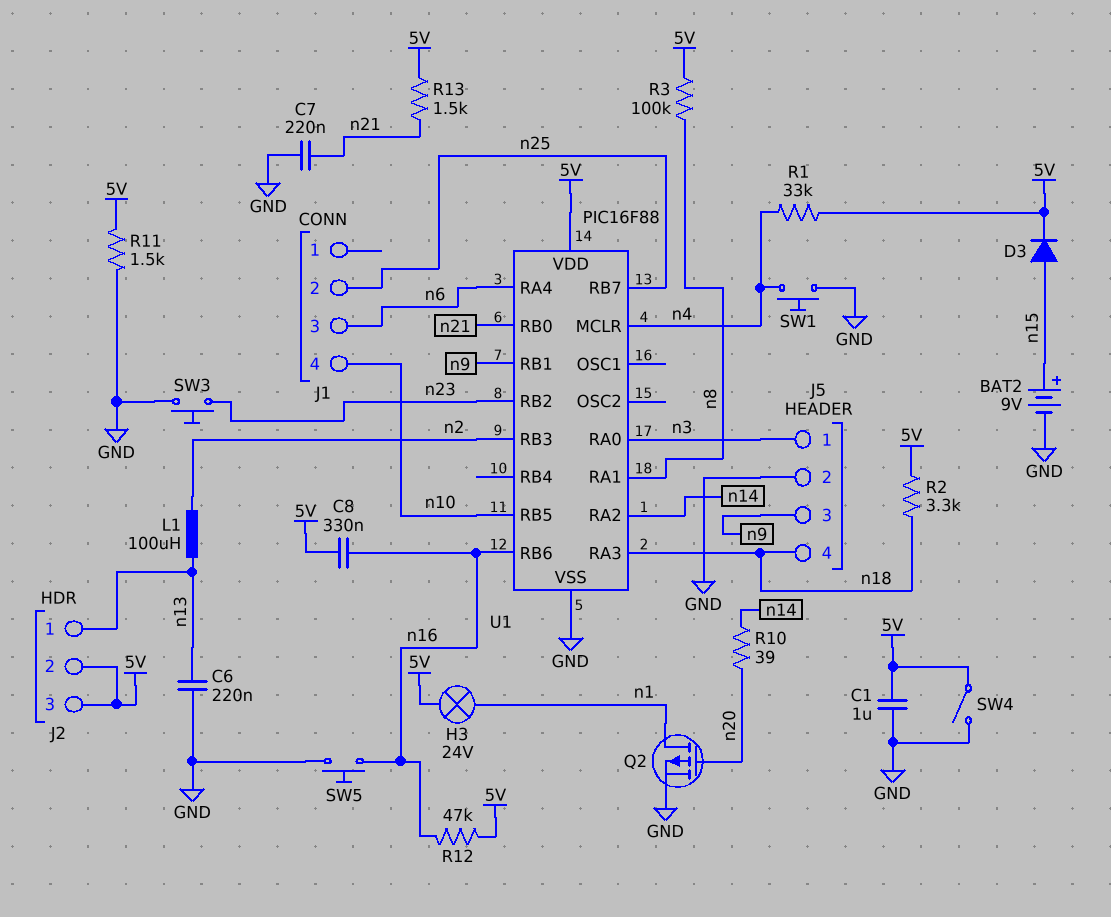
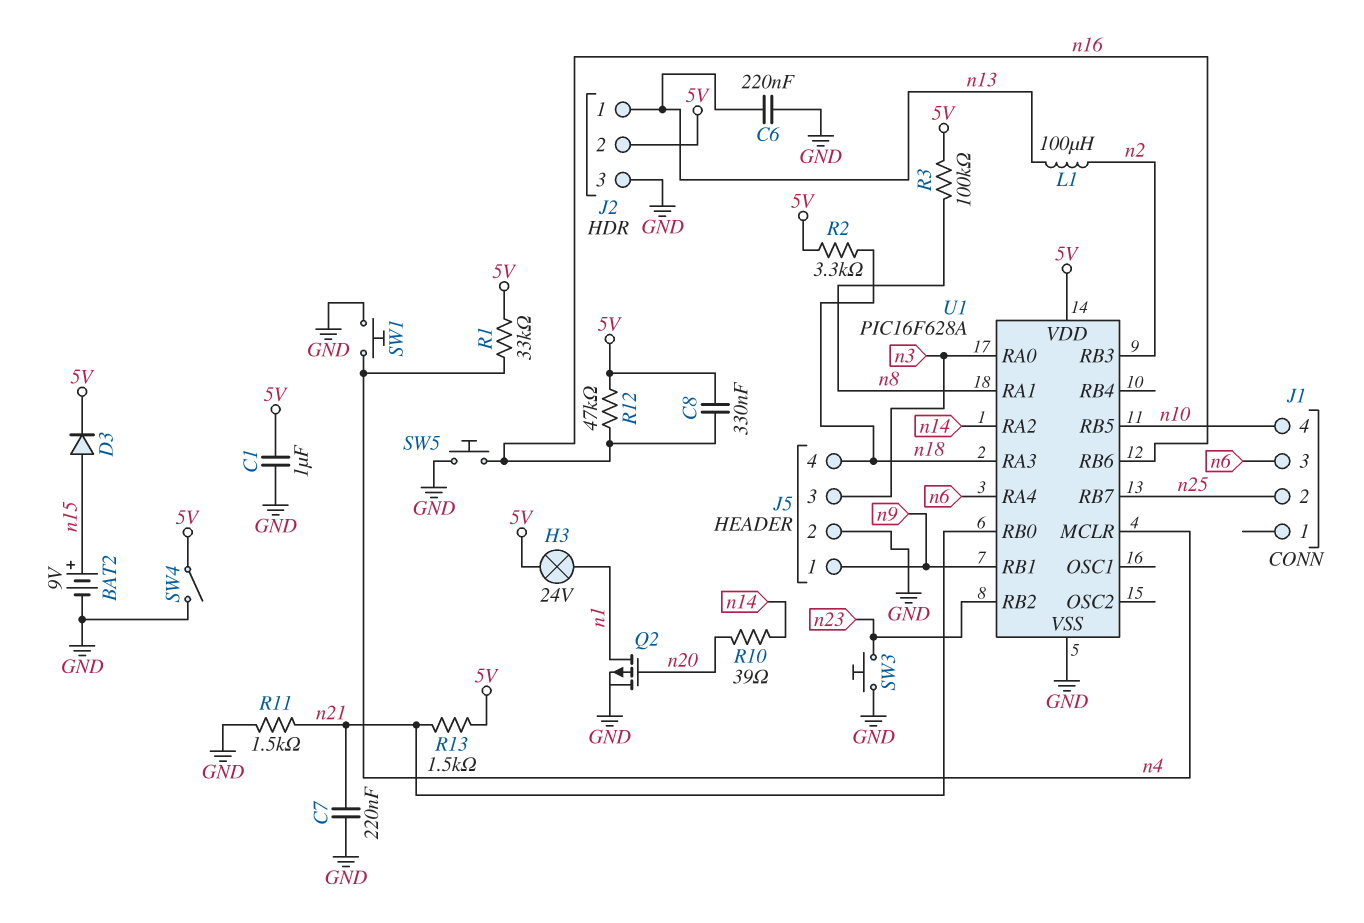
J2 pin 3: 5V -> GND
J5 pin 1: n3 -> n9
J5 pin 3: n9 -> n3
R11: 1.5k (5V, GND) -> 1.5k (GND, n21)
U1: PIC16F88 -> PIC16F628A

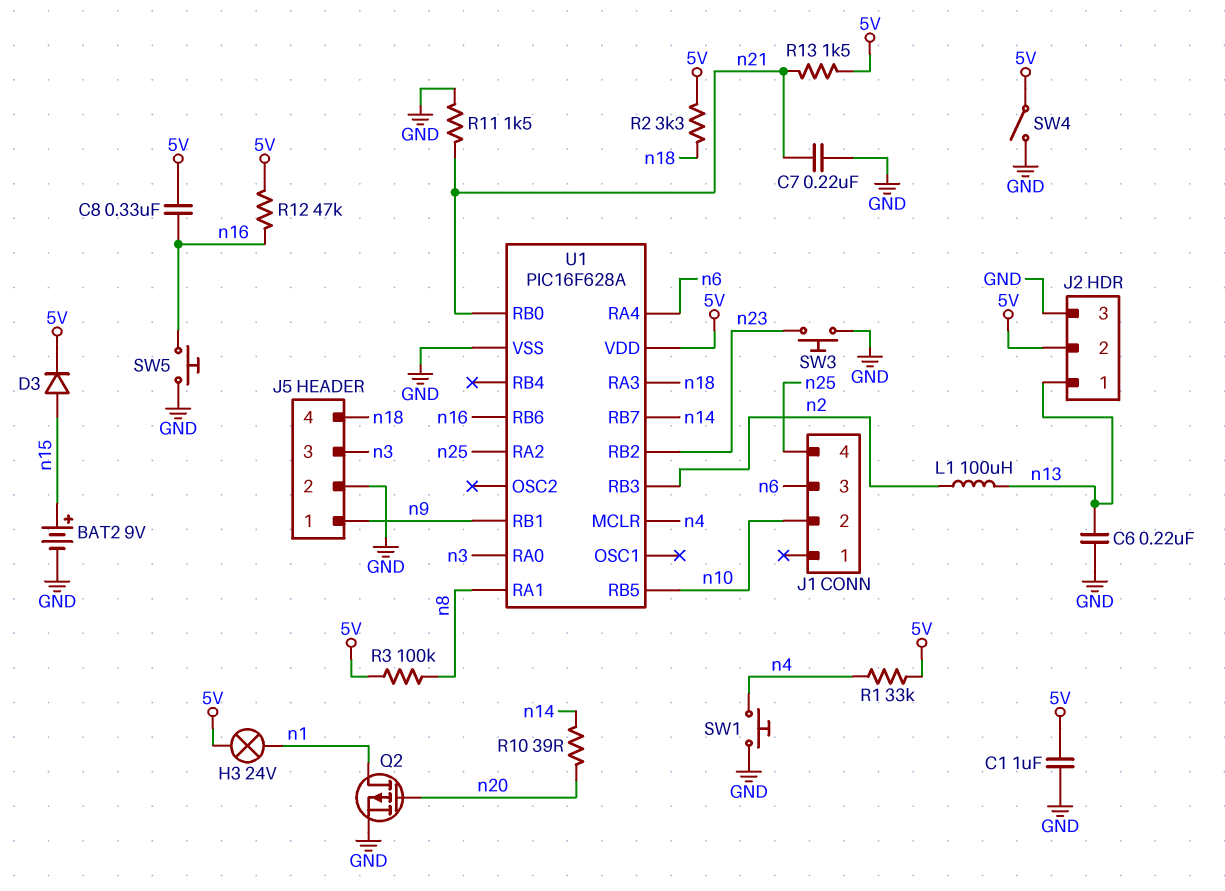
J1 pin 2: n25 -> n10
J1 pin 4: n10 -> n25
U1 pin RA2: n14 -> n25
U1 pin RB7: n25 -> n14

